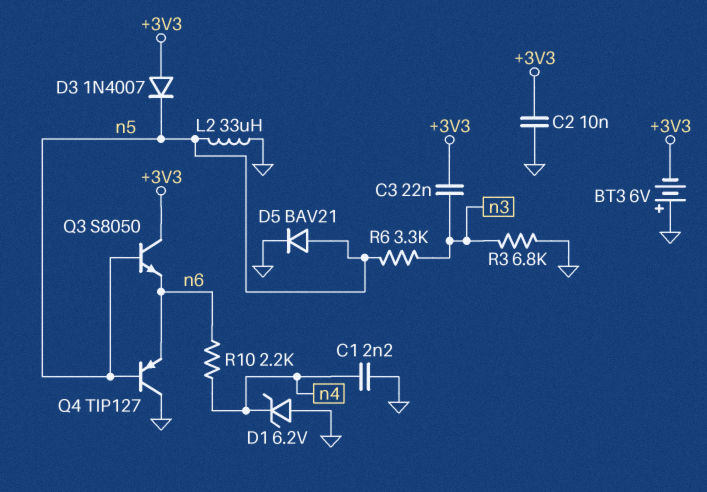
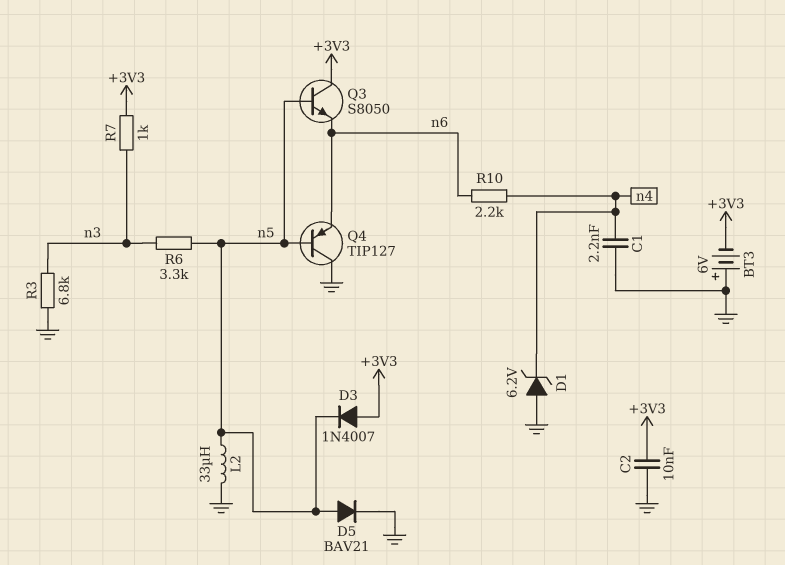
C3: 22nF (+3V3, n3) -> none
R7: none -> 1k (+3V3, n3)

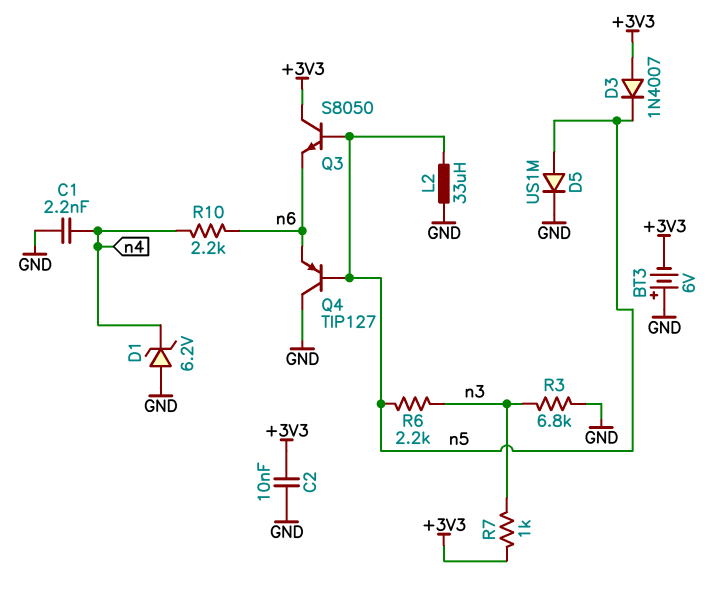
D5: diode BAV21 (A n5, K GND) -> diode US1M (A n5, K GND)
R6: 3.3k (n3, n5) -> 2.2k (n3, n5)

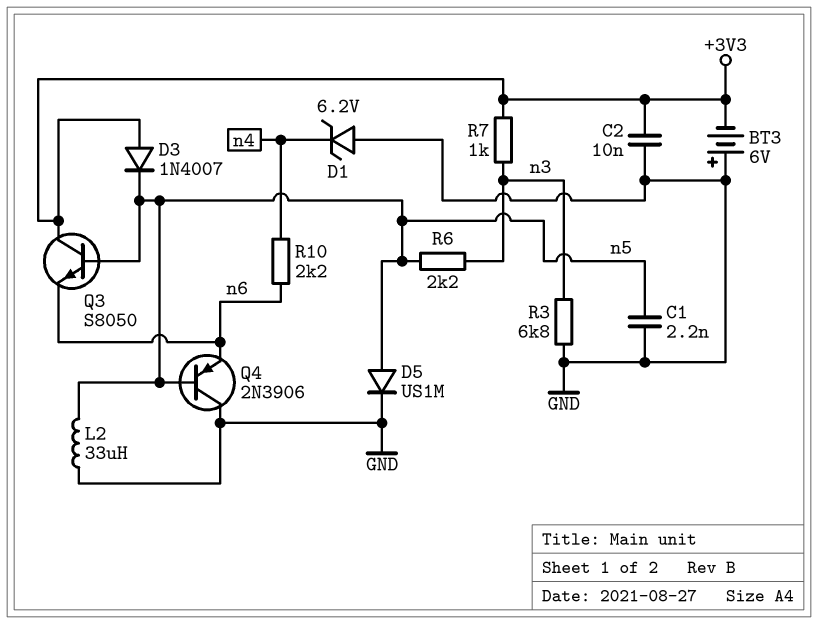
C1: 2.2nF (GND, n4) -> 2.2nF (GND, n5)
Q4: PNP TIP127 (B n5, C GND, E n6) -> PNP 2N3906 (B n5, C GND, E n6)

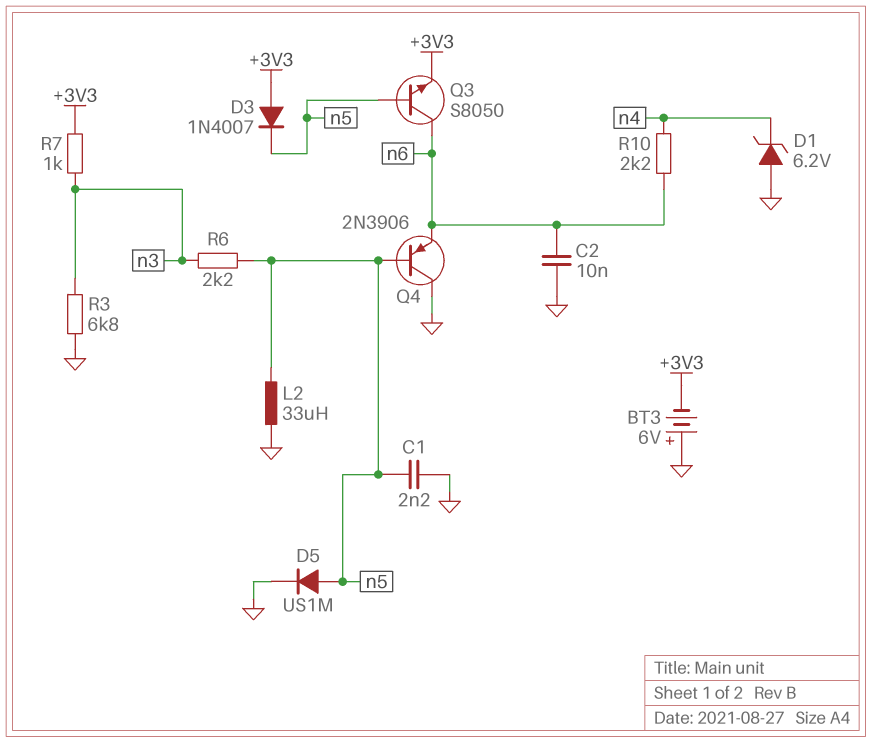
C2: 10nF (+3V3, GND) -> 10nF (GND, n6)
Q3: NPN S8050 (B n5, C +3V3, E n6) -> NPN S8050 (B n5, C n6, E +3V3)

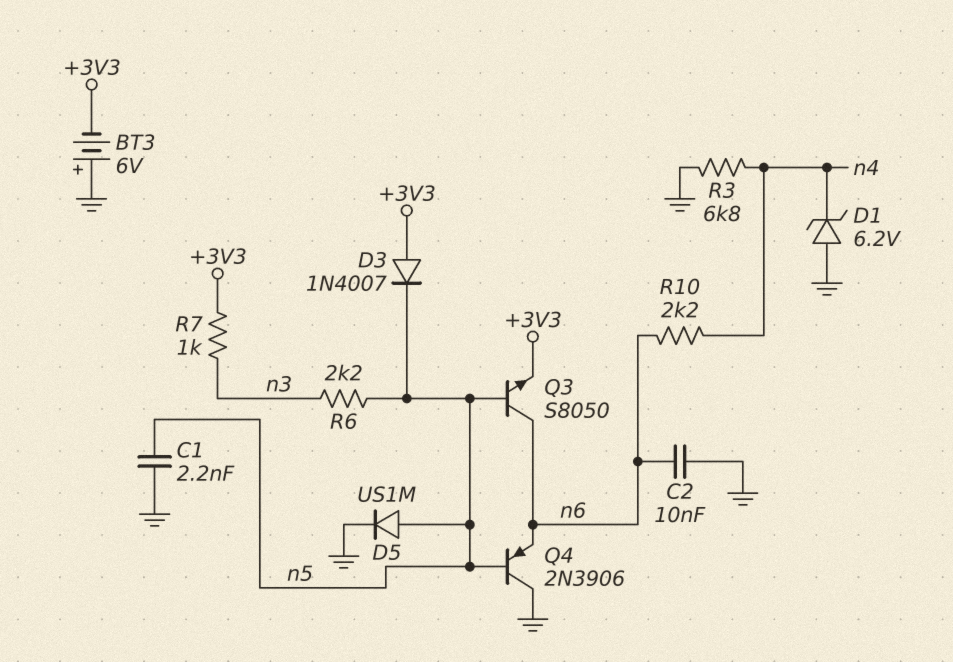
L2: 33uH (GND, n5) -> none
R3: 6.8k (GND, n3) -> 6.8k (GND, n4)

